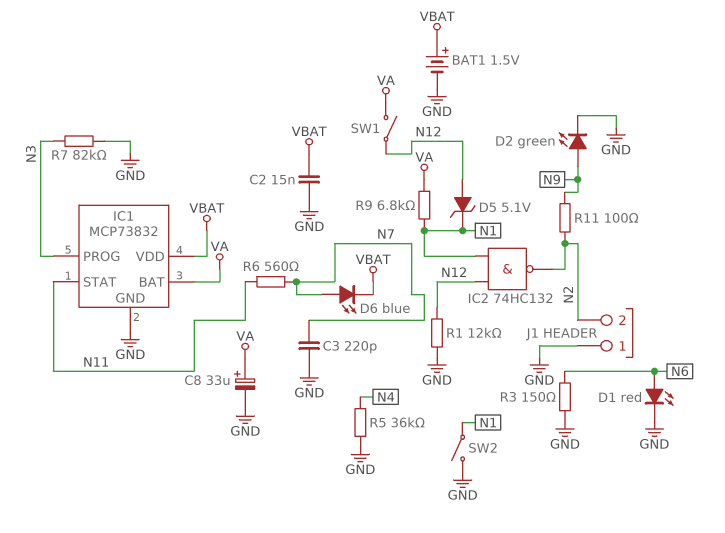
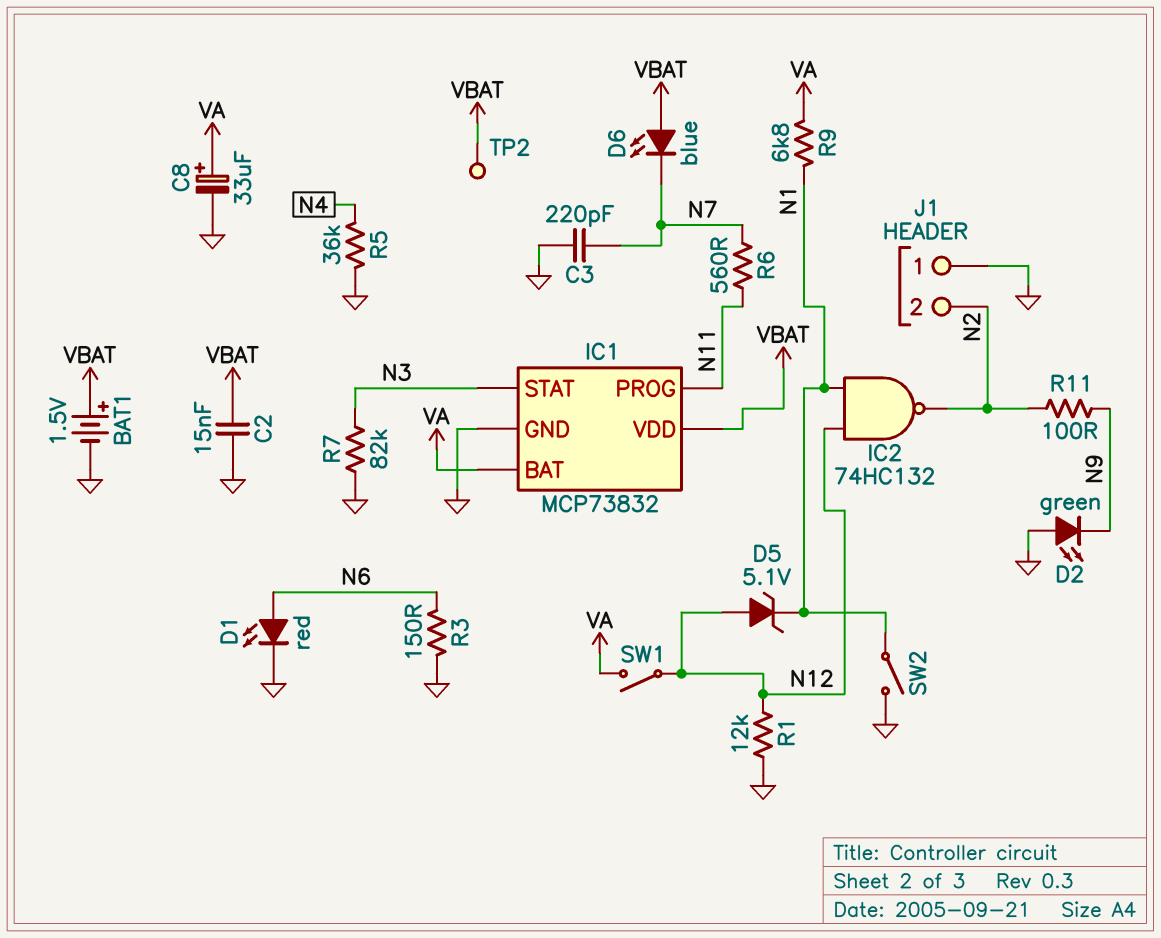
D2: LED green (A N9, K GND) -> LED green (A GND, K N9)
D6: LED blue (A N7, K VBAT) -> LED blue (A VBAT, K N7)
IC1 pin PROG: N3 -> N11
IC1 pin STAT: N11 -> N3
TP2: none -> test point (VBAT)

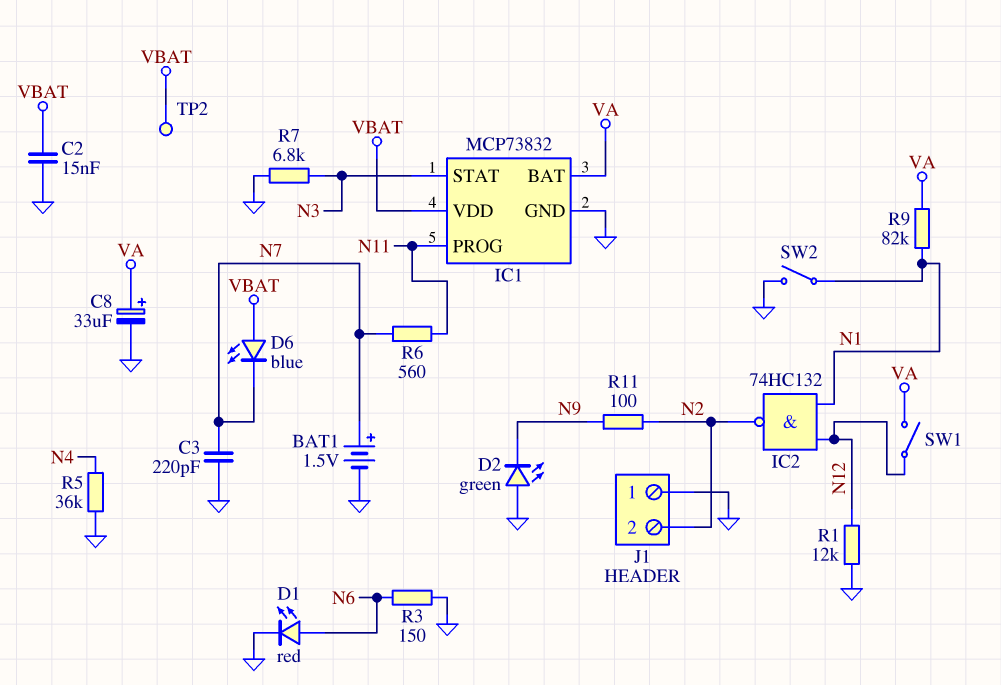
BAT1: 1.5V (plus VBAT, minus GND) -> 1.5V (plus N7, minus GND)
D5: zener 5.1V (A N12, K N1) -> none
R7: 82k (GND, N3) -> 6.8k (GND, N3)
R9: 6.8k (N1, VA) -> 82k (N1, VA)

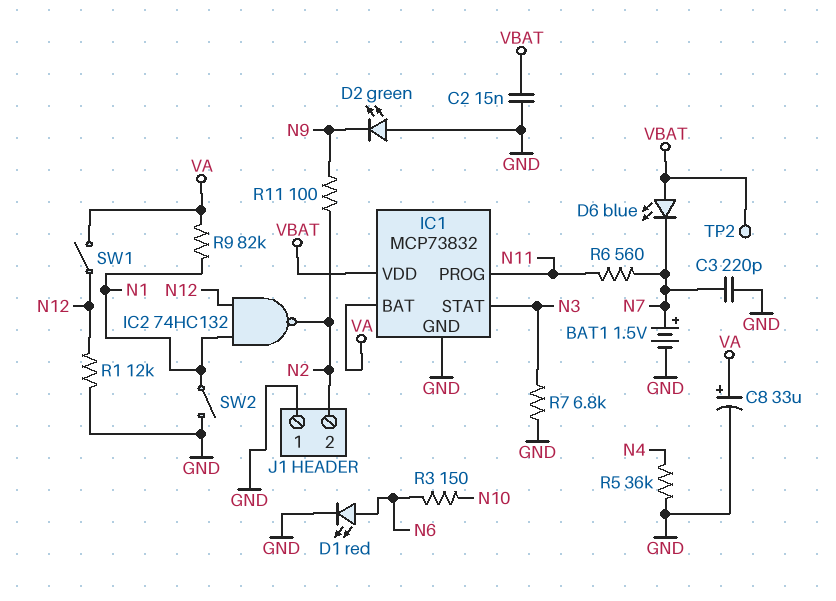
R3: 150 (GND, N6) -> 150 (N6, N10)

